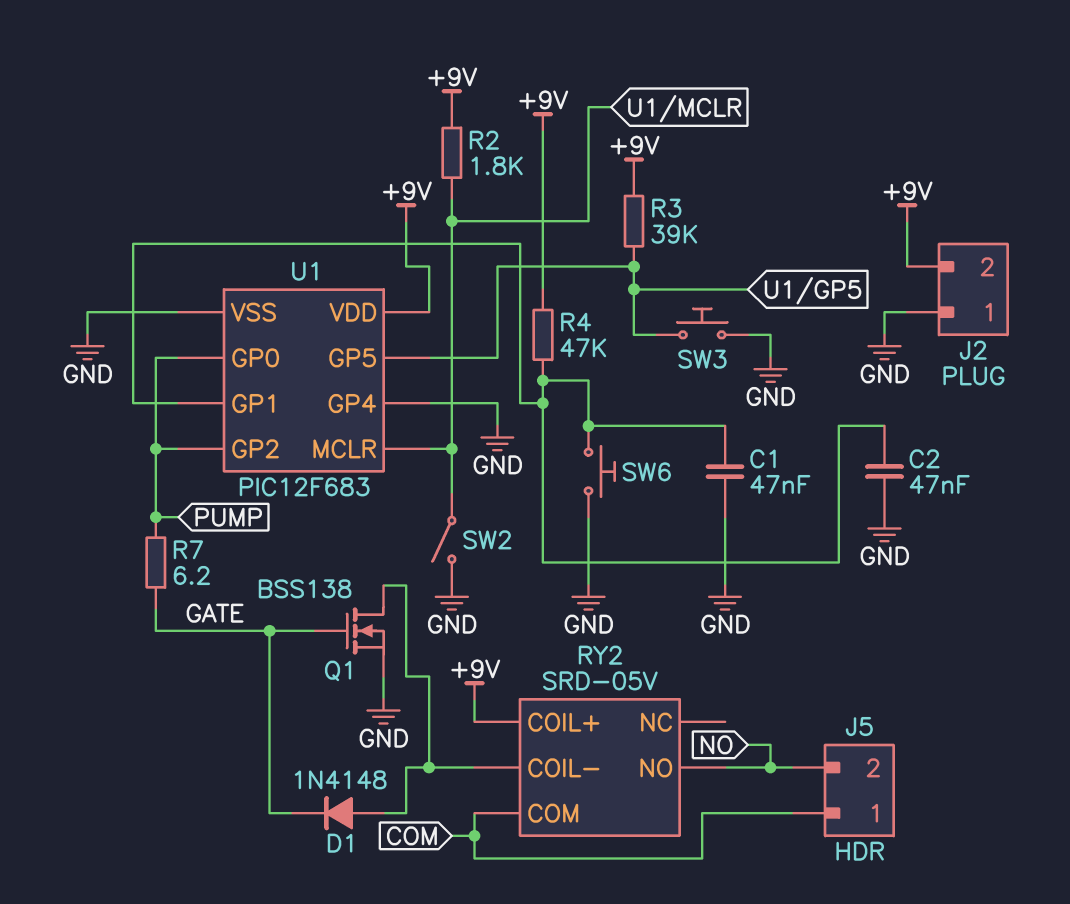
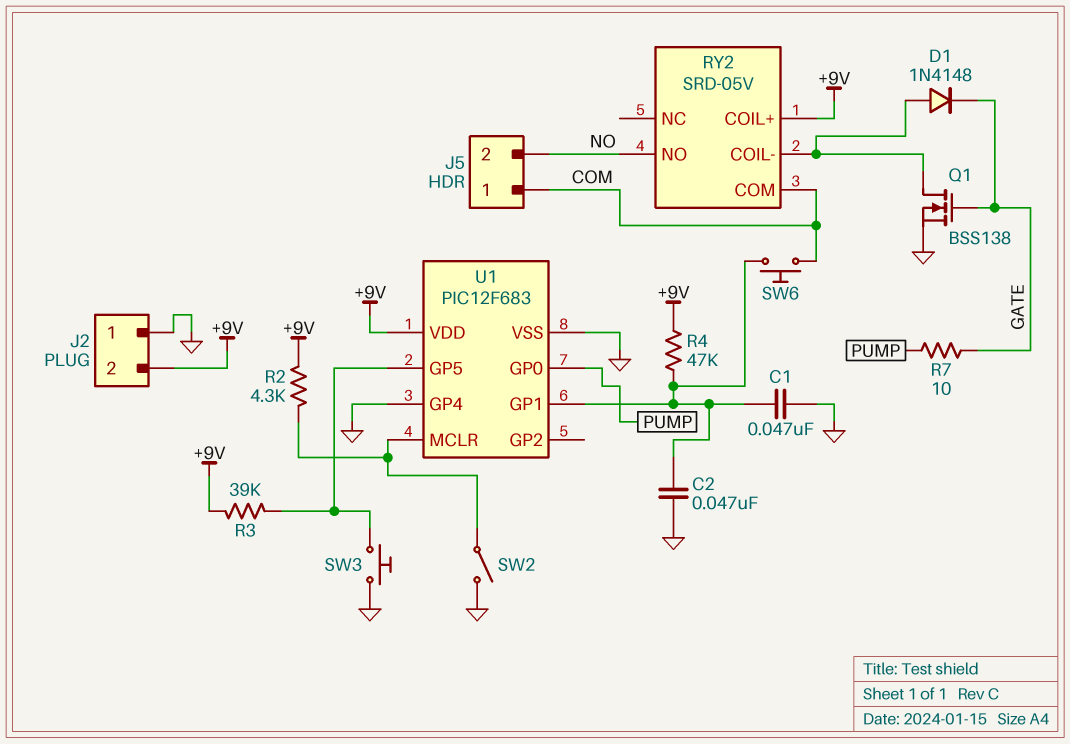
R2: 1.8k (+9V, U1/MCLR) -> 4.3k (+9V, U1/MCLR)
R7: 6.2 (GATE, PUMP) -> 10 (GATE, PUMP)
SW6: button (GND, U1/GP1) -> button (COM, U1/GP1)
U1 pin GP2: PUMP -> none

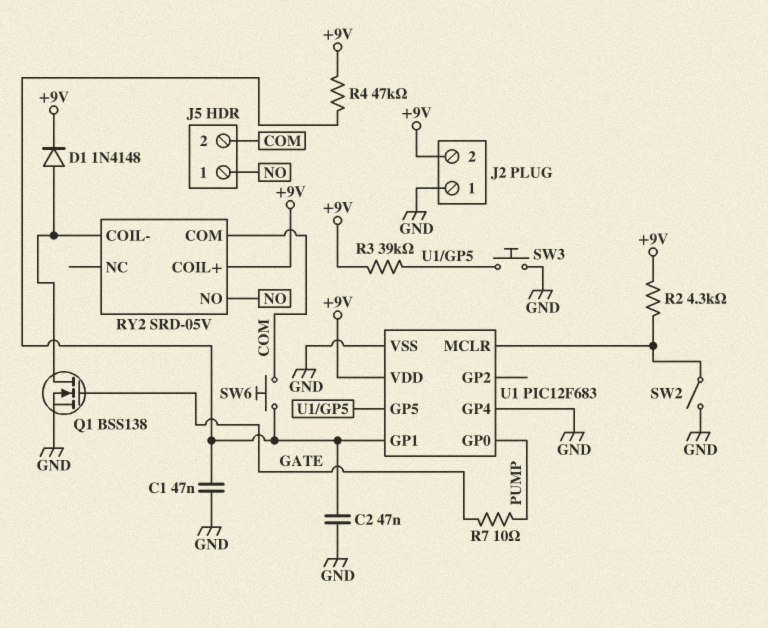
D1: diode 1N4148 (A RY2/COIL-, K GATE) -> diode 1N4148 (A RY2/COIL-, K +9V)
J5 pin 1: COM -> NO
J5 pin 2: NO -> COM

